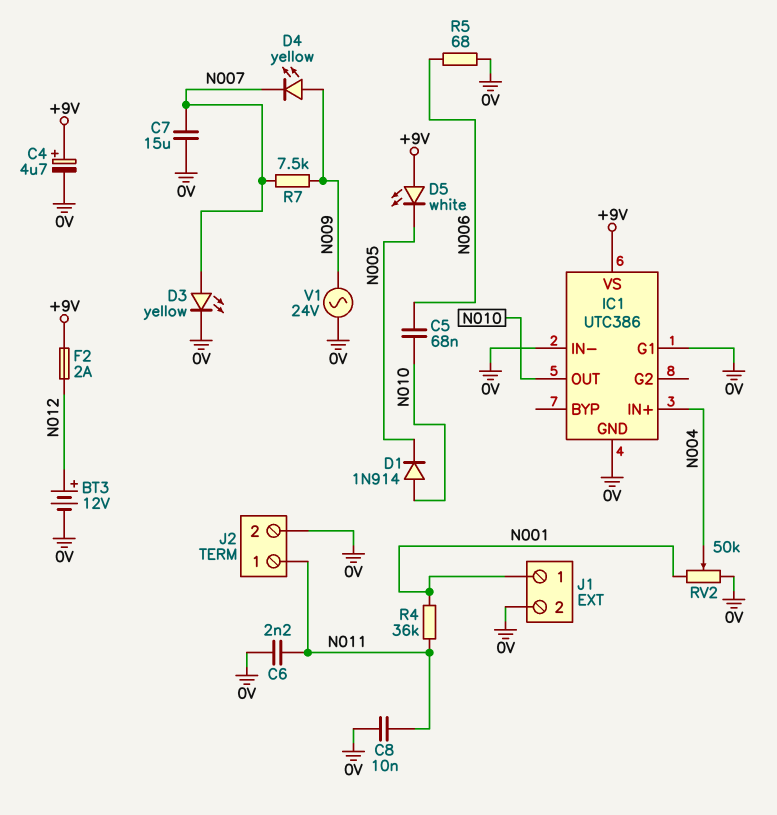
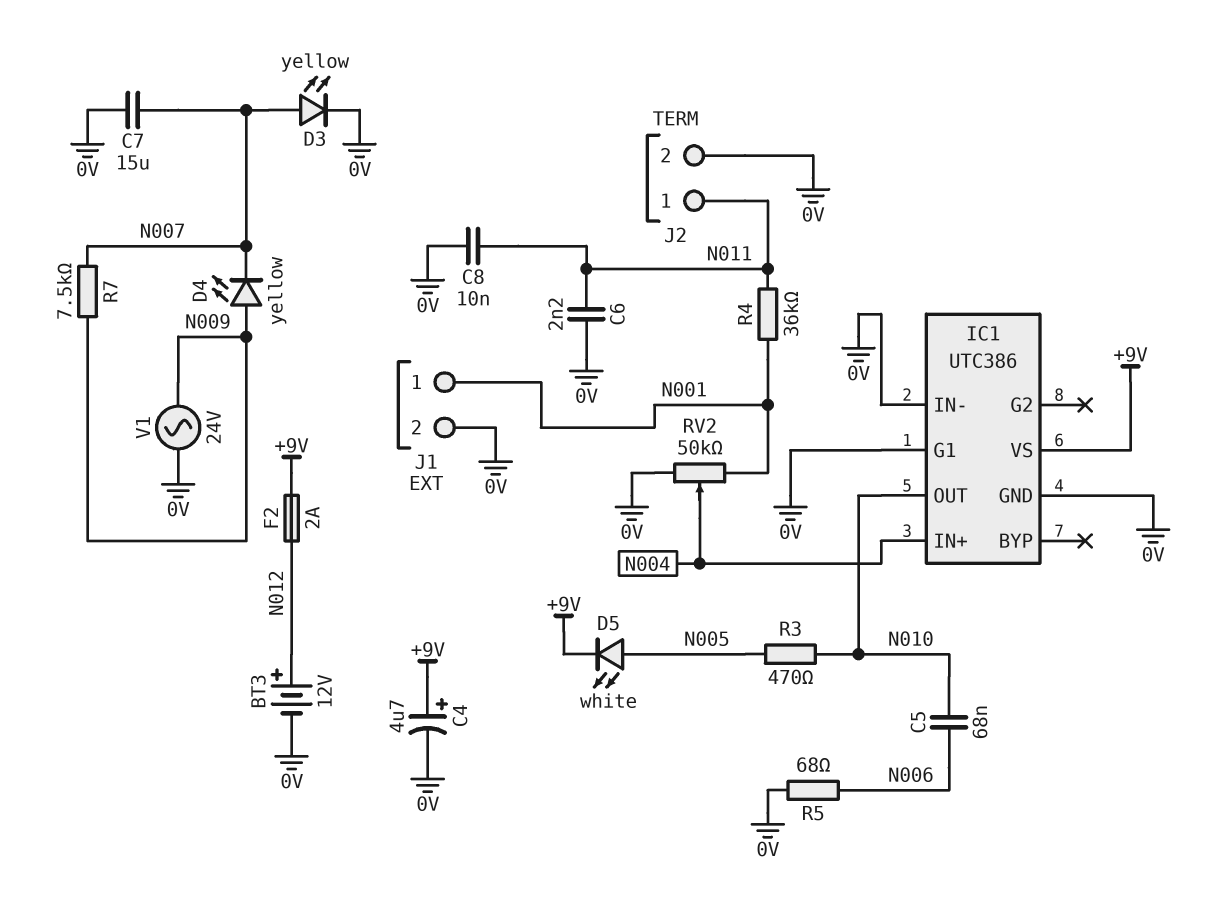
D1: diode 1N914 (A N010, K N005) -> none
D5: LED white (A +9V, K N005) -> LED white (A N005, K +9V)
R3: none -> 470 (N005, N010)

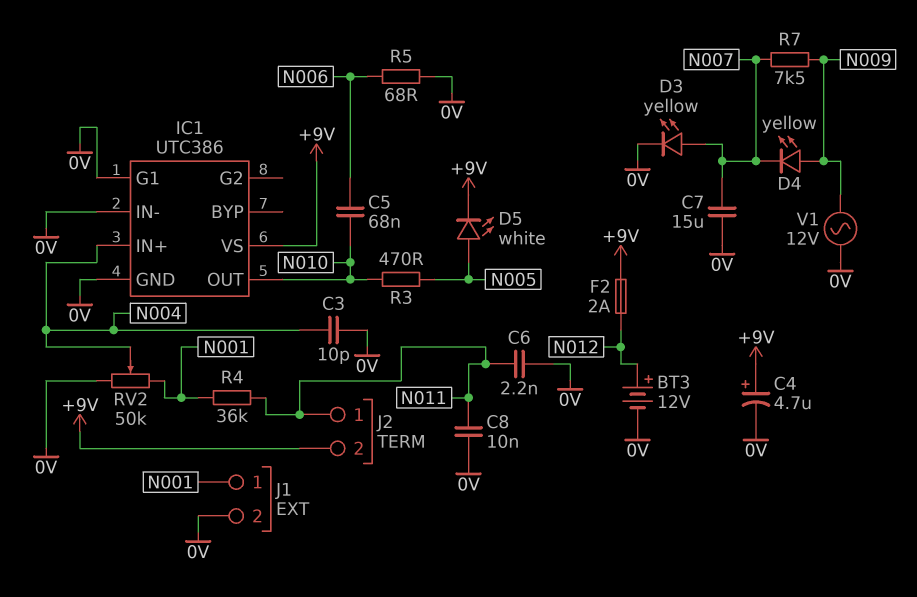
C3: none -> 10pF (0V, N004)
J2 pin 2: 0V -> +9V
V1: AC 24V (0V, N009) -> AC 12V (0V, N009)

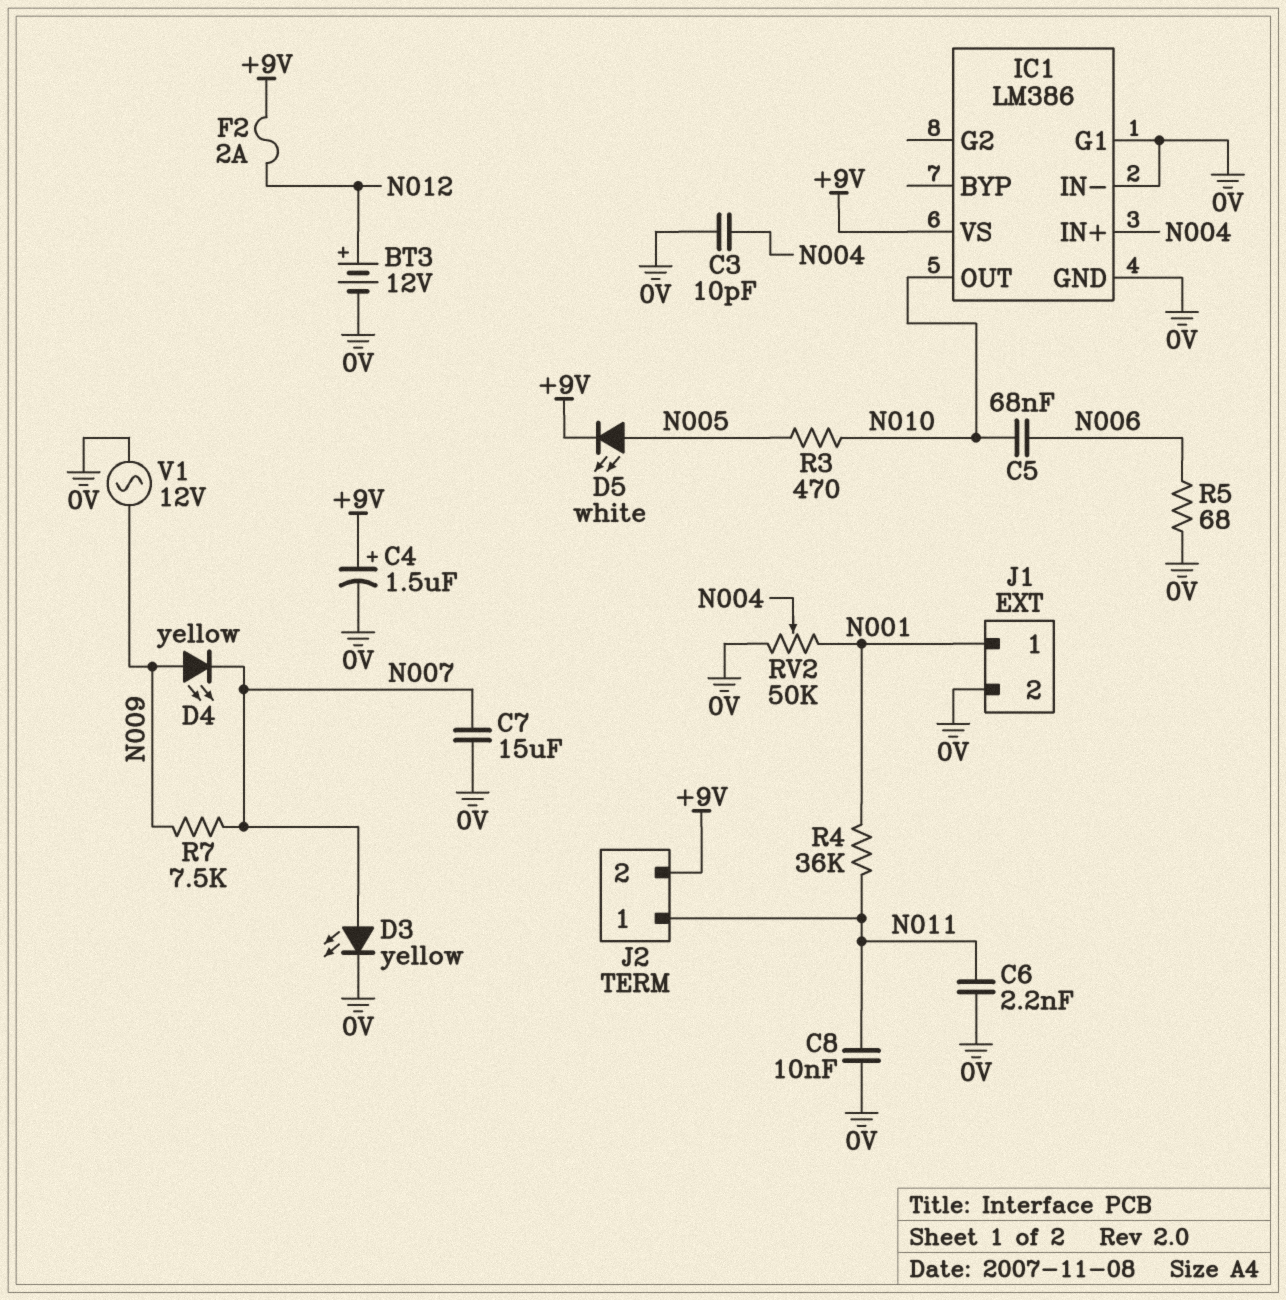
C4: 4.7uF (plus +9V, minus 0V) -> 1.5uF (plus +9V, minus 0V)
IC1: UTC386 -> LM386

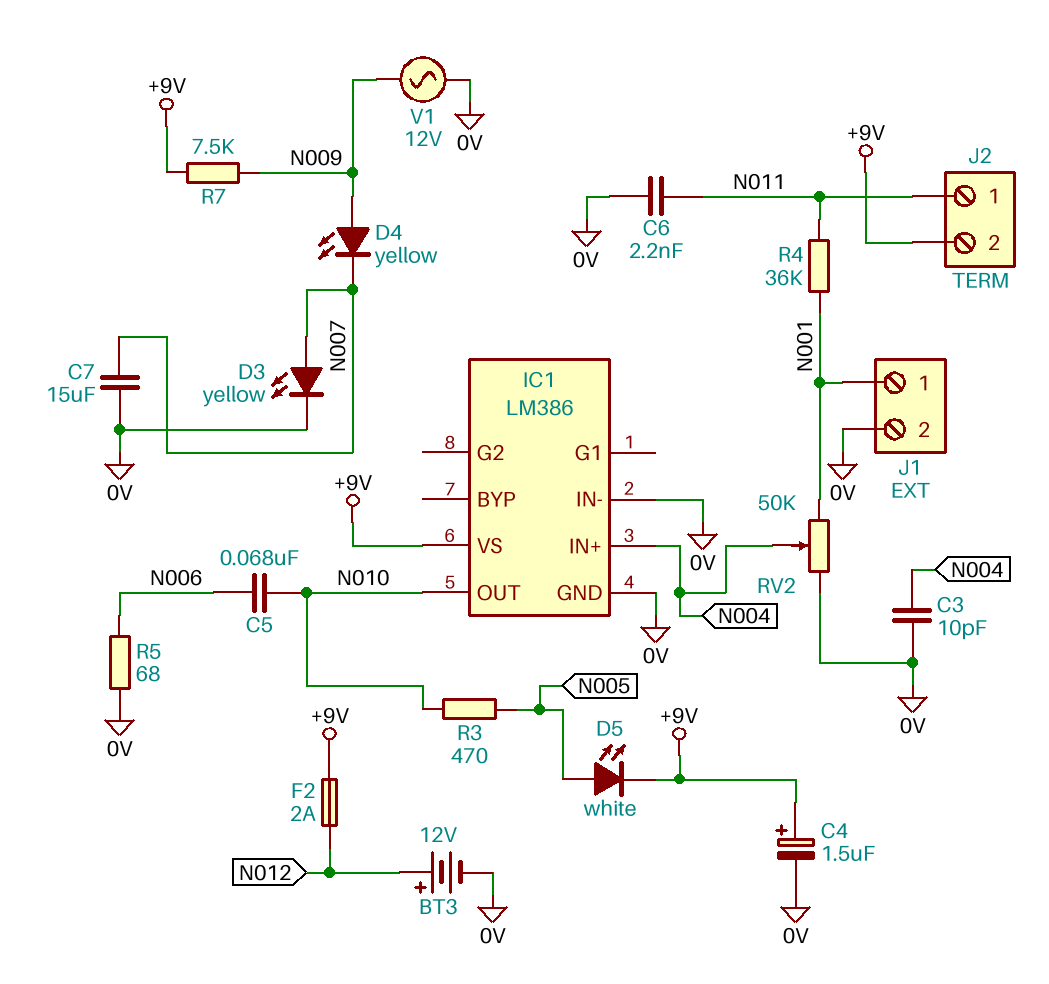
C8: 10nF (0V, N011) -> none
IC1 pin G1: 0V -> none
R7: 7.5k (N007, N009) -> 7.5k (+9V, N009)

